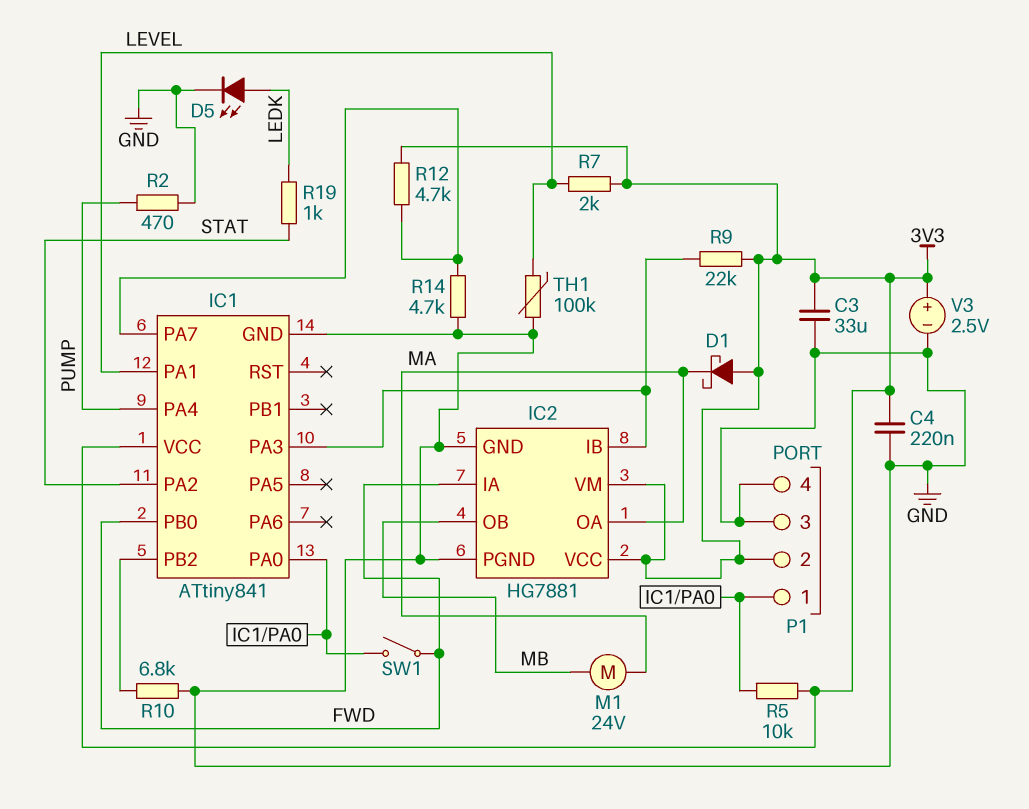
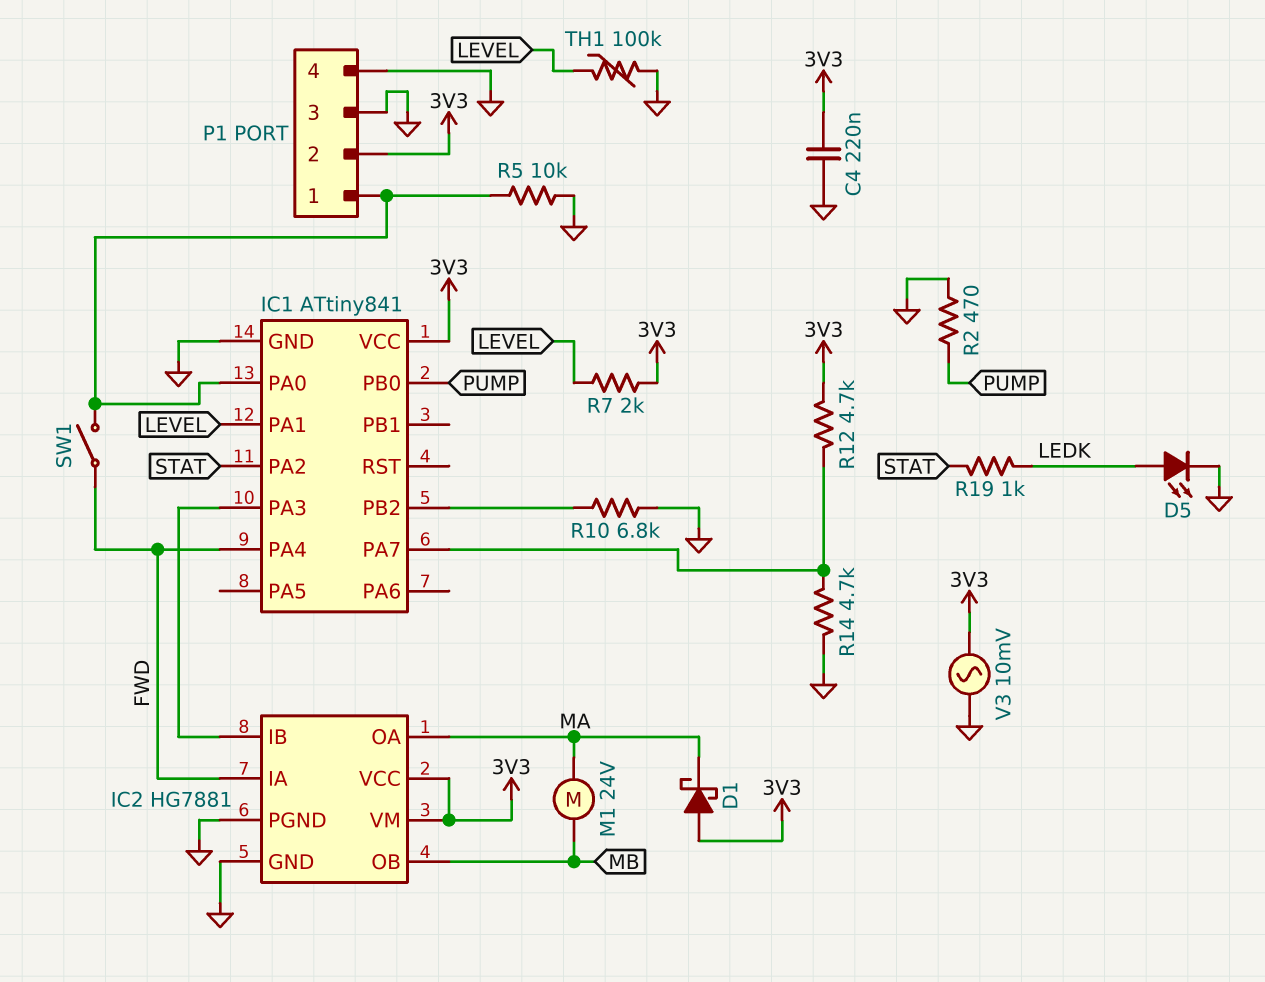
C3: 33uF (3V3, GND) -> none
IC1 pin PA4: PUMP -> FWD
IC1 pin PB0: FWD -> PUMP
R5: 10k (3V3, IC1/PA0) -> 10k (GND, IC1/PA0)
R9: 22k (3V3, IC1/PA3) -> none
V3: 2.5V (plus 3V3, minus GND) -> AC 10mV (3V3, GND)

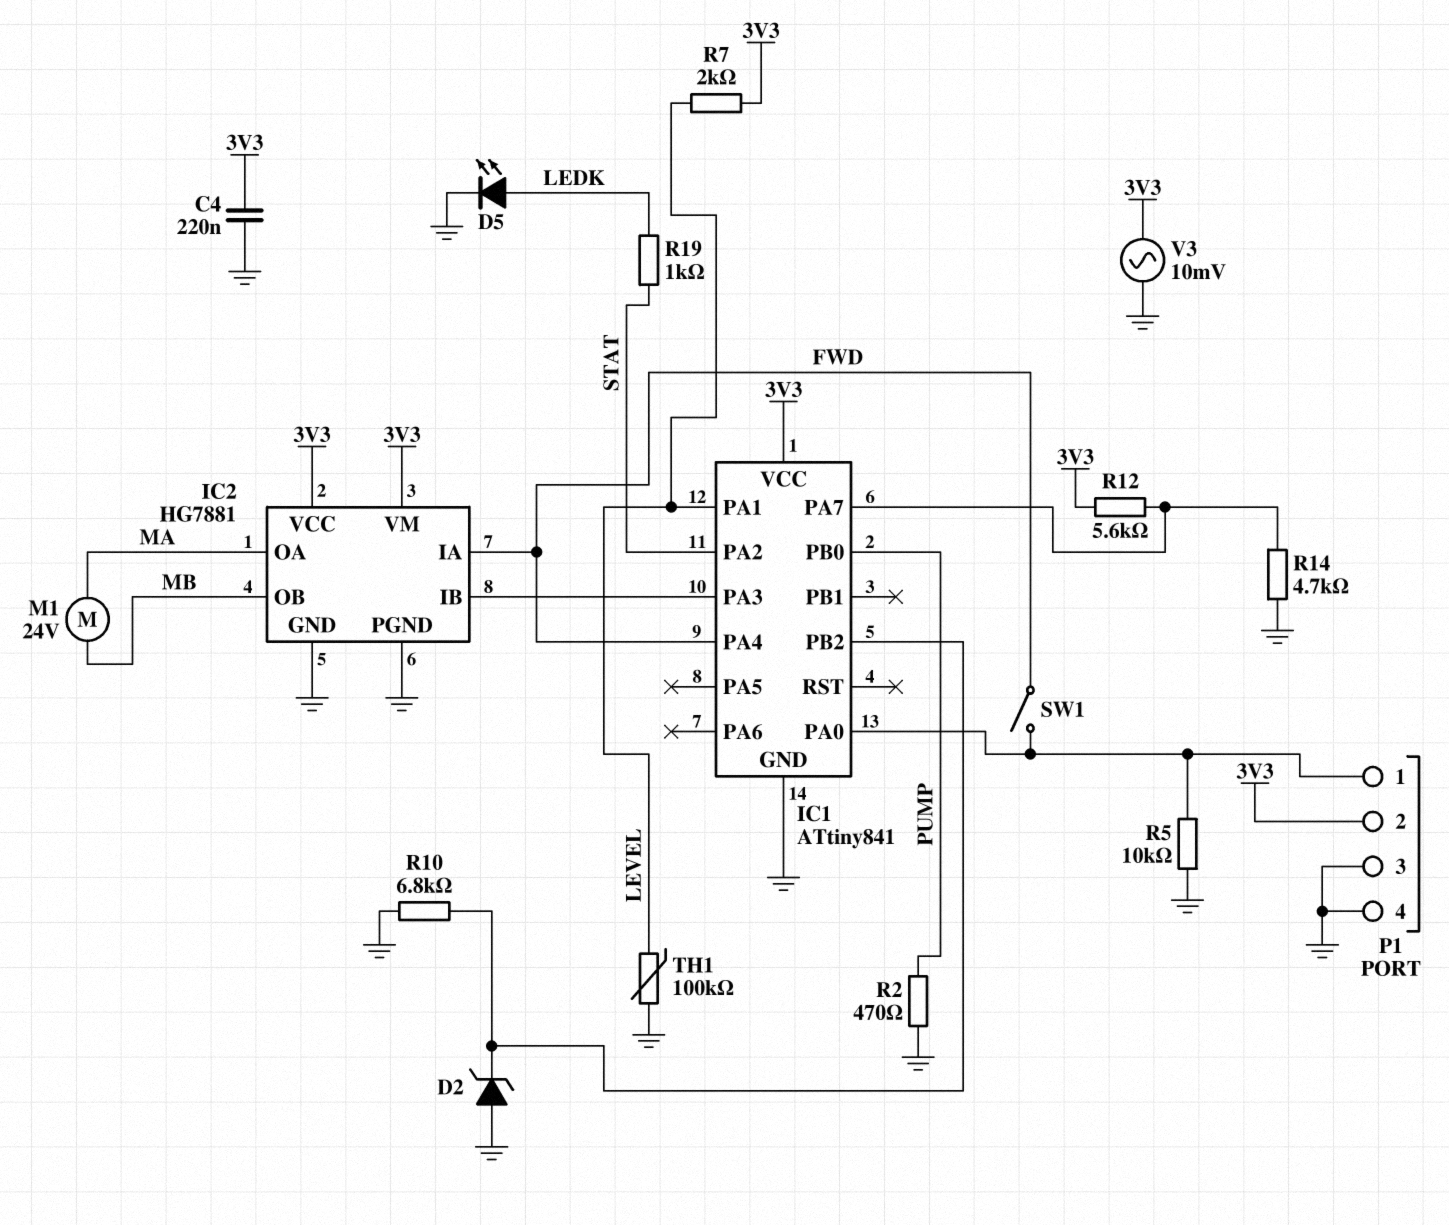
D1: schottky (A 3V3, K MA) -> none
D2: none -> zener (A GND, K IC1/PB2)
R12: 4.7k (3V3, IC1/PA7) -> 5.6k (3V3, IC1/PA7)

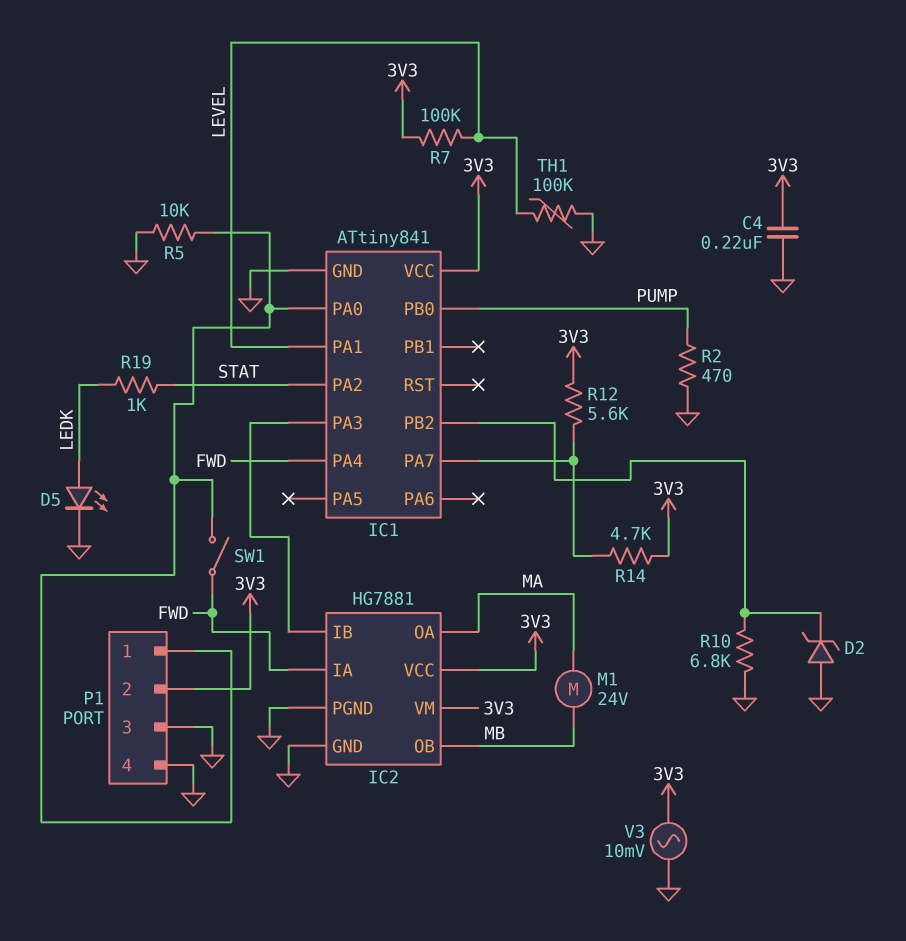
R7: 2k (3V3, LEVEL) -> 100k (3V3, LEVEL)
R14: 4.7k (GND, IC1/PA7) -> 4.7k (3V3, IC1/PA7)

